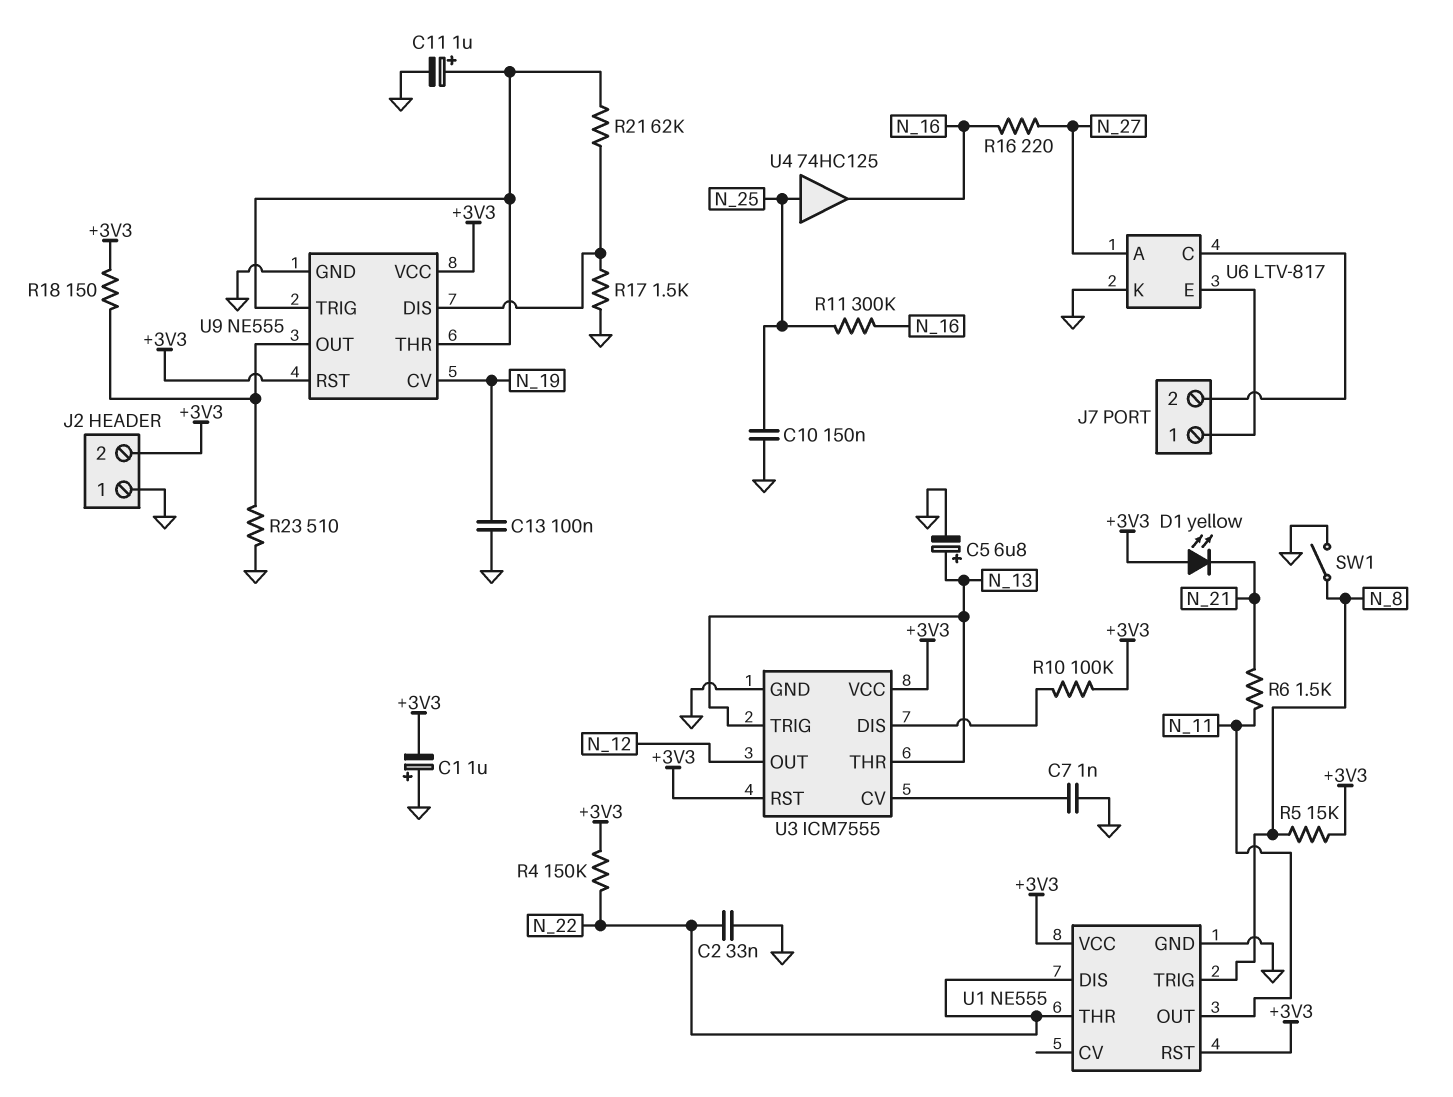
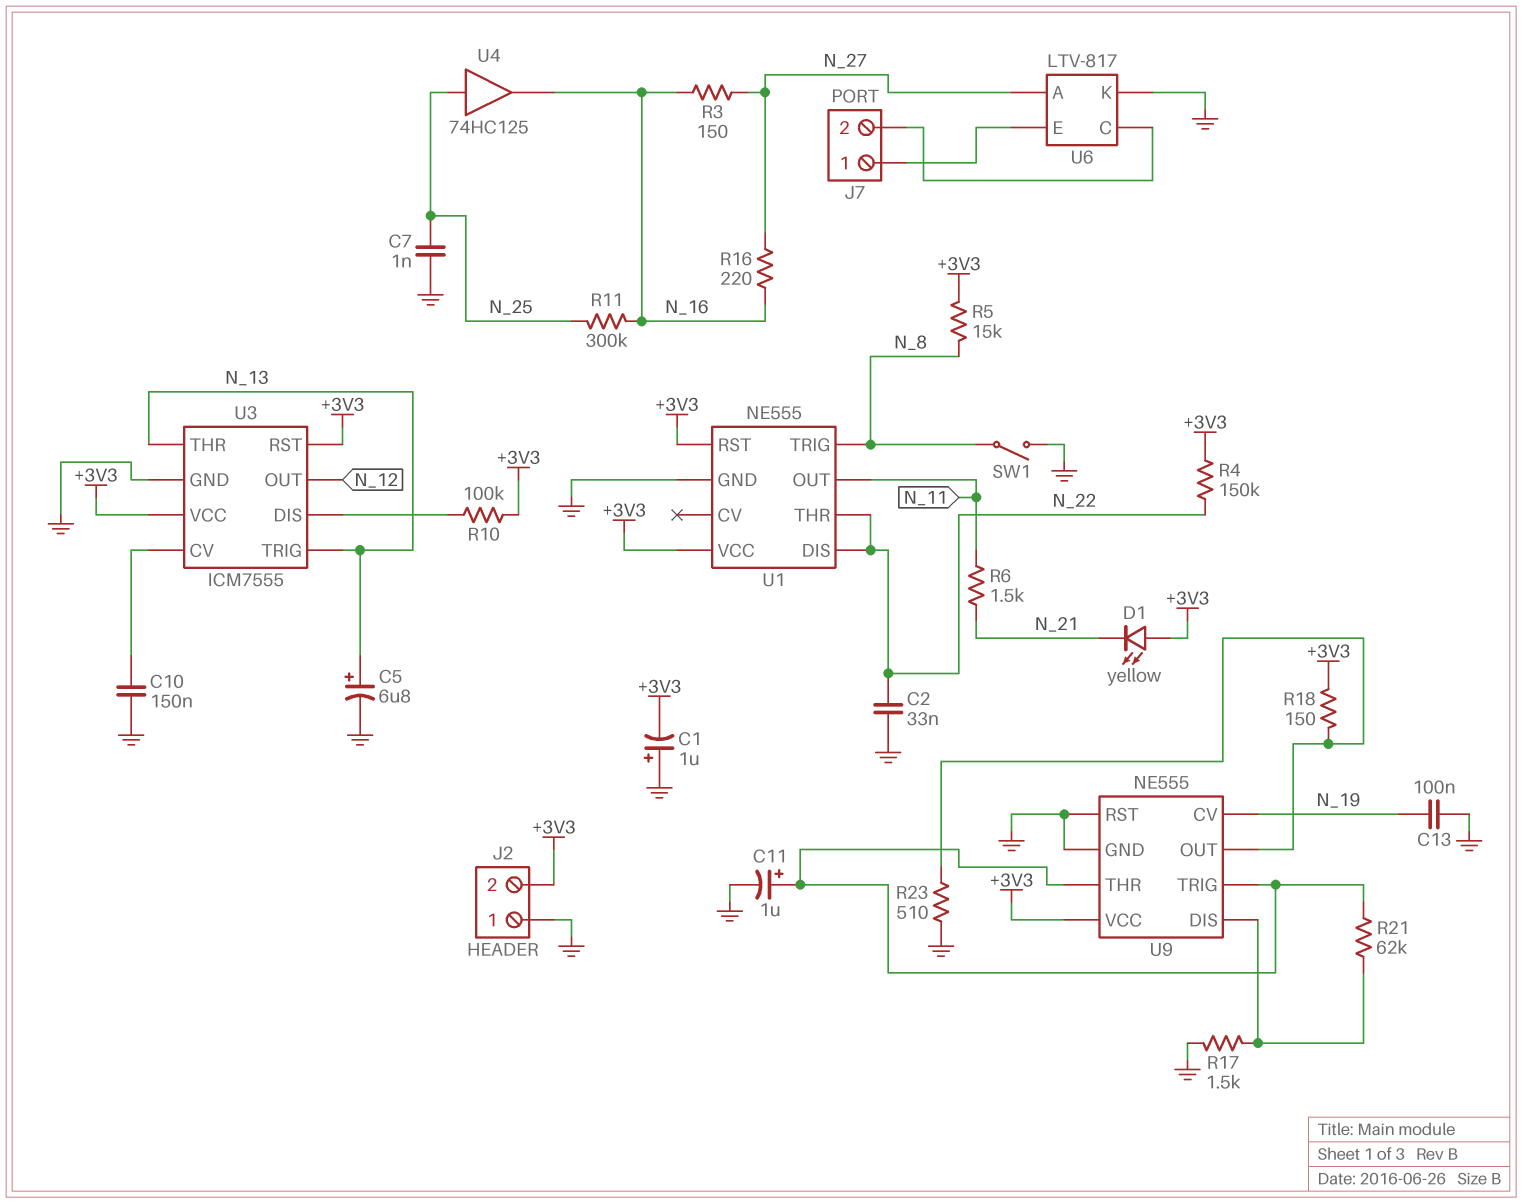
C7: 1nF (GND, U3/CV) -> 1nF (GND, N_25)
C10: 150nF (GND, N_25) -> 150nF (GND, U3/CV)
R3: none -> 150 (N_16, N_27)
U9 pin RST: +3V3 -> GND

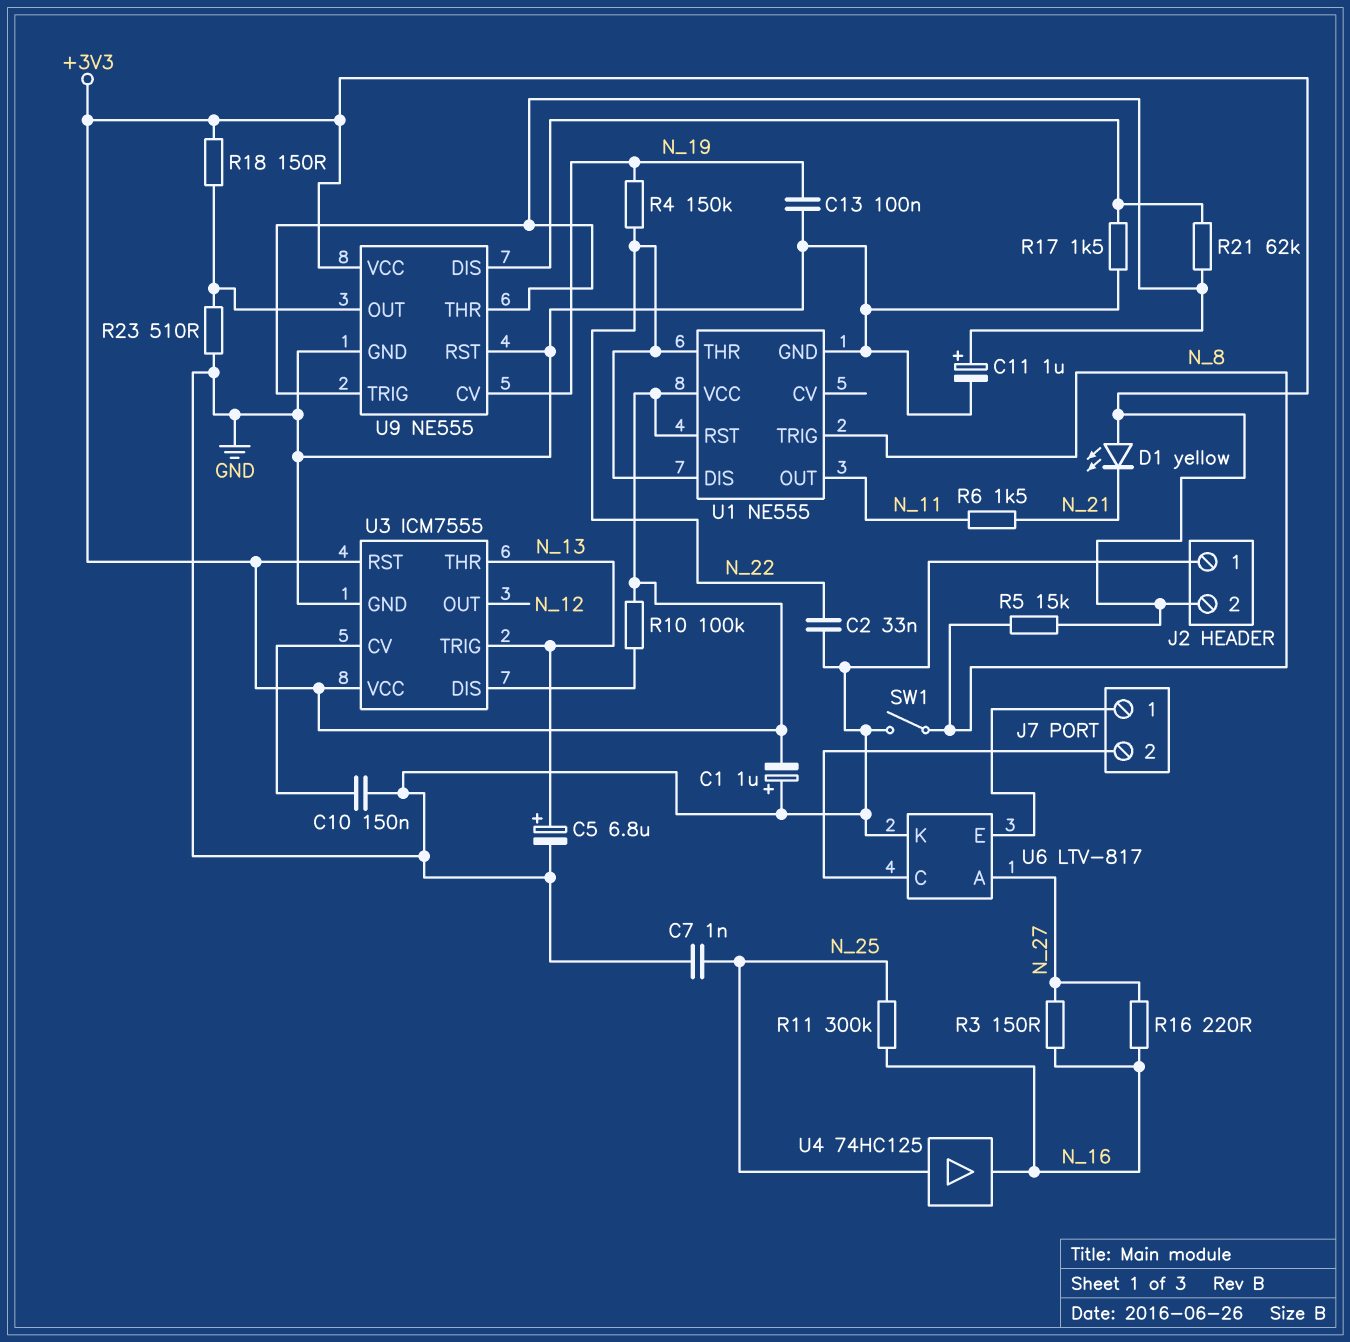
R4: 150k (+3V3, N_22) -> 150k (N_19, N_22)

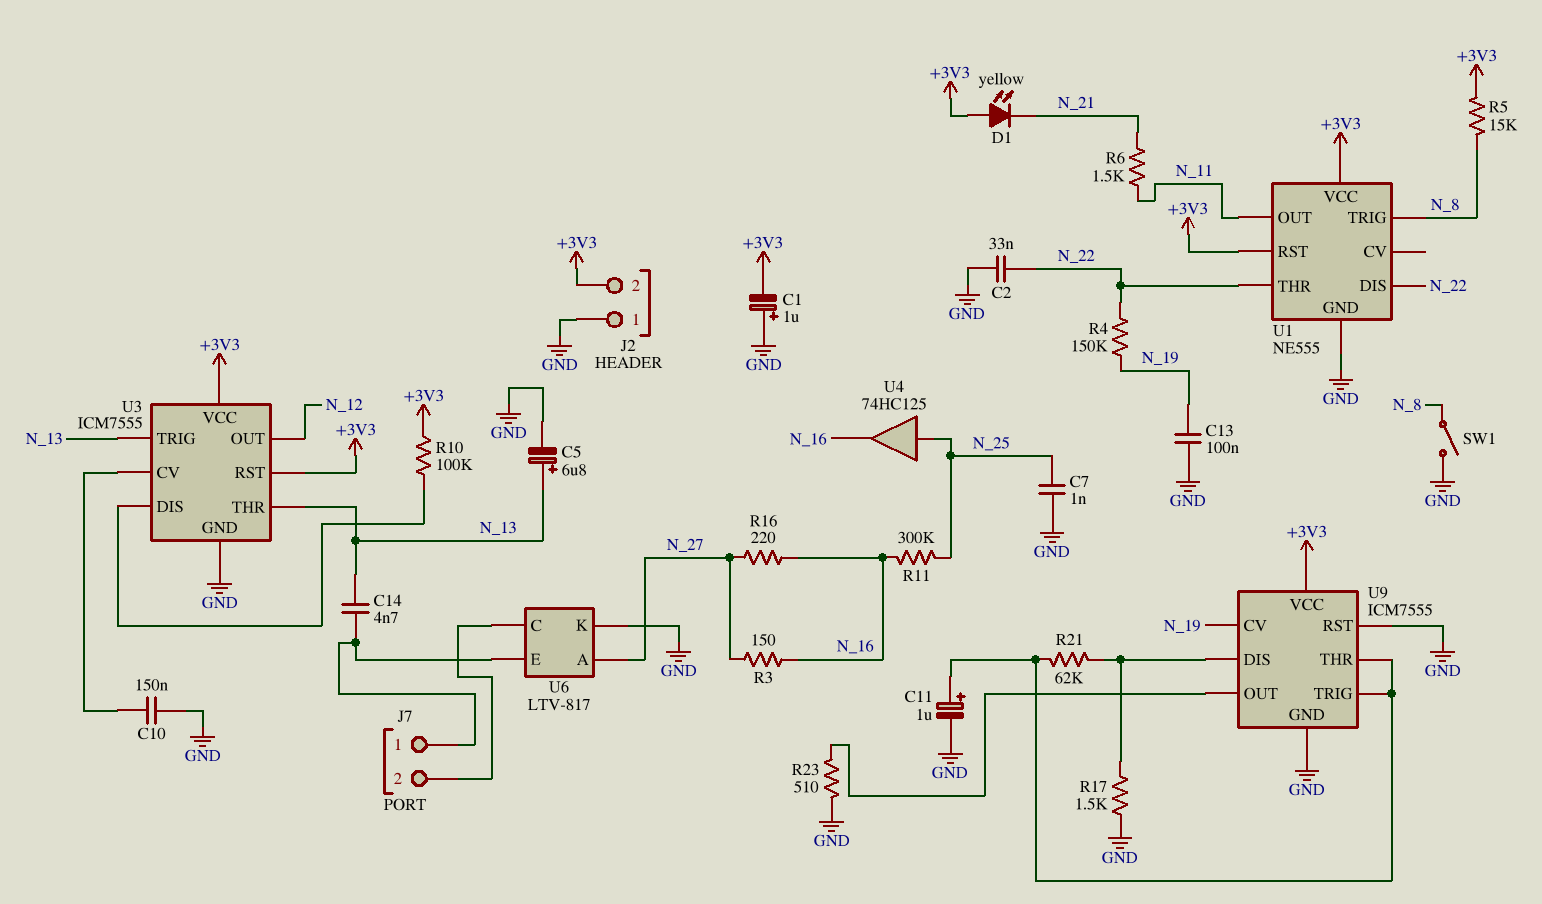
C14: none -> 4.7nF (J7/1, N_13)
R18: 150 (+3V3, U9/OUT) -> none
U9: NE555 -> ICM7555

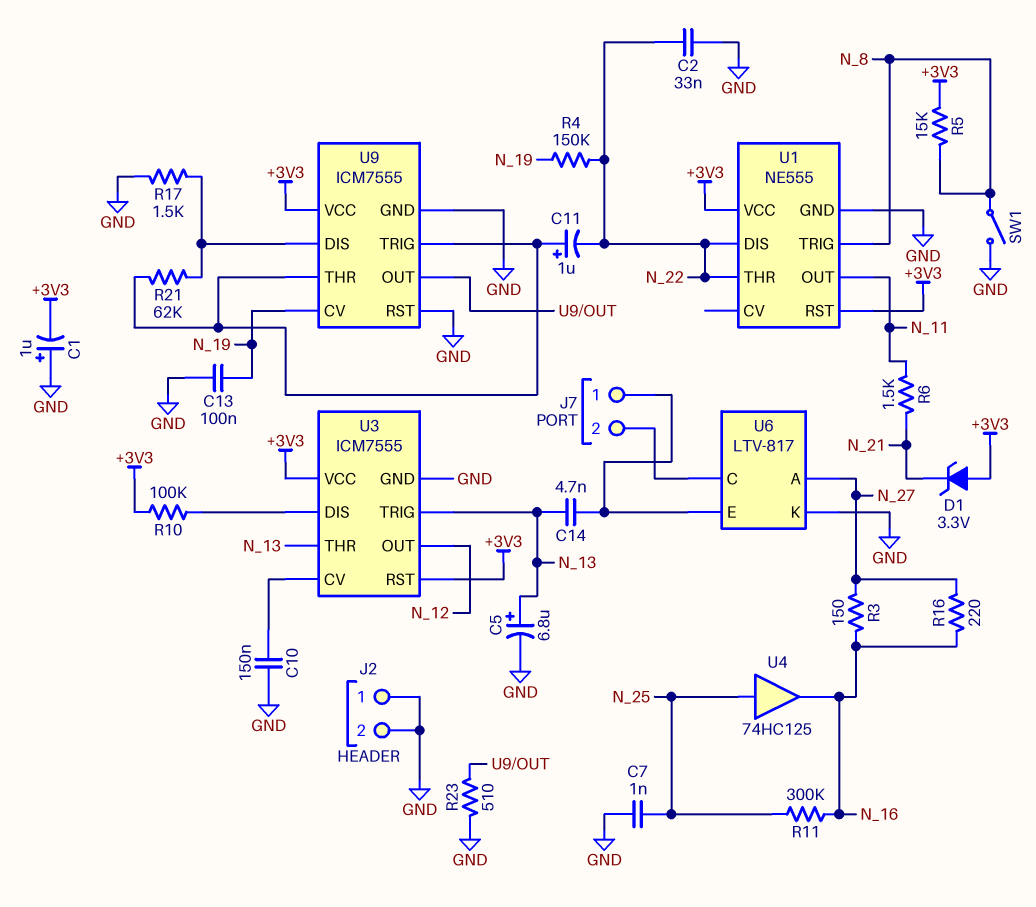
C11: 1uF (plus U9/THR, minus GND) -> 1uF (plus U9/THR, minus N_22)
D1: LED yellow (A +3V3, K N_21) -> zener 3.3V (A +3V3, K N_21)
J2 pin 2: +3V3 -> GND

